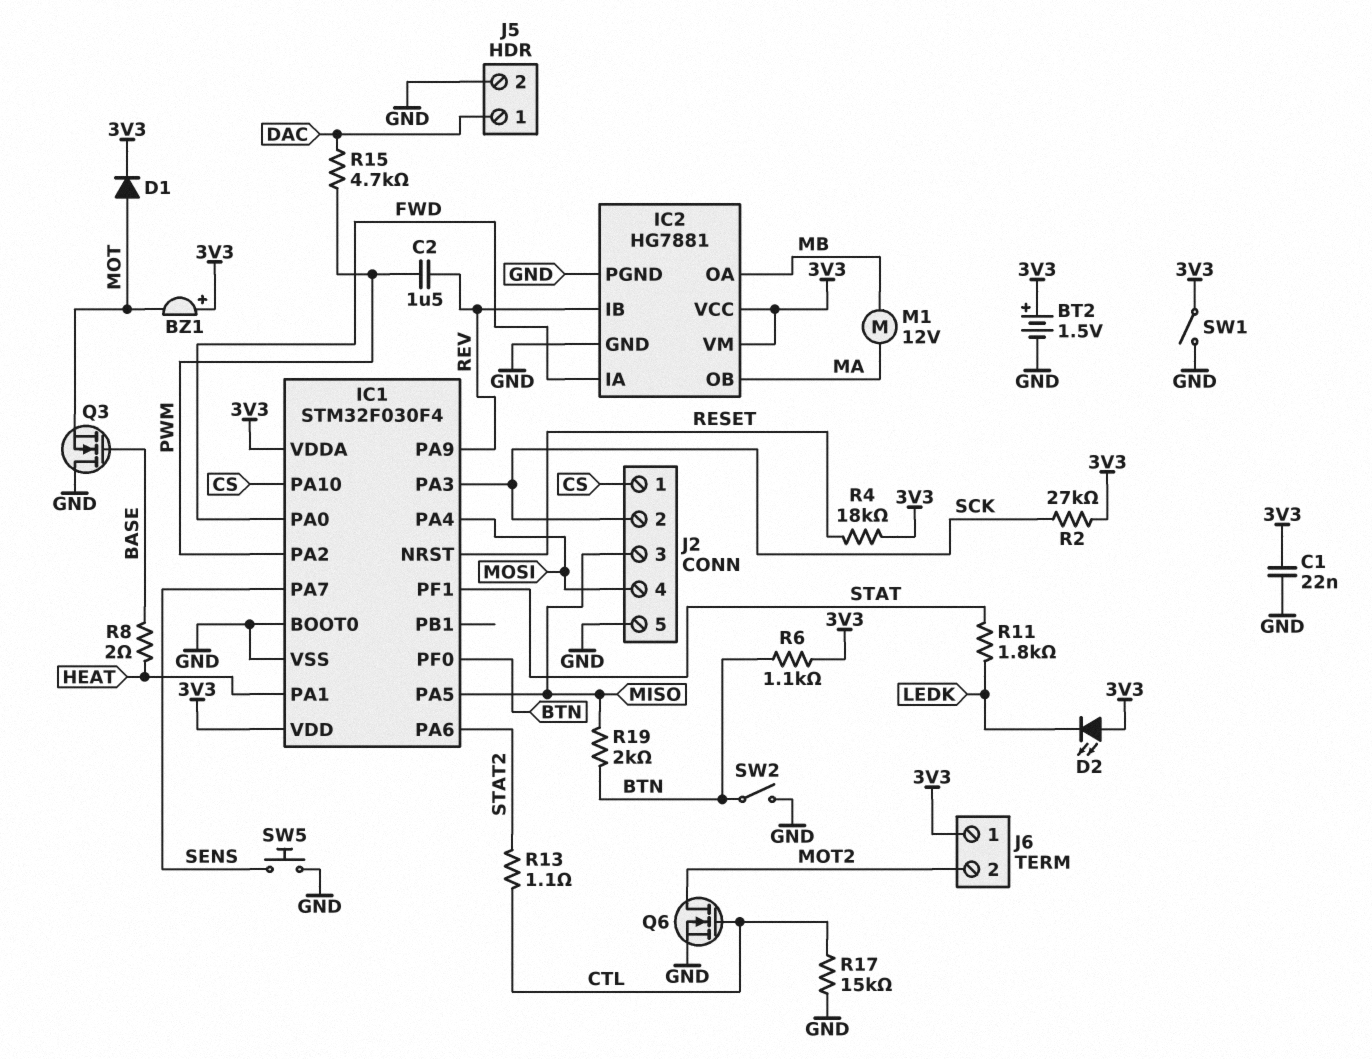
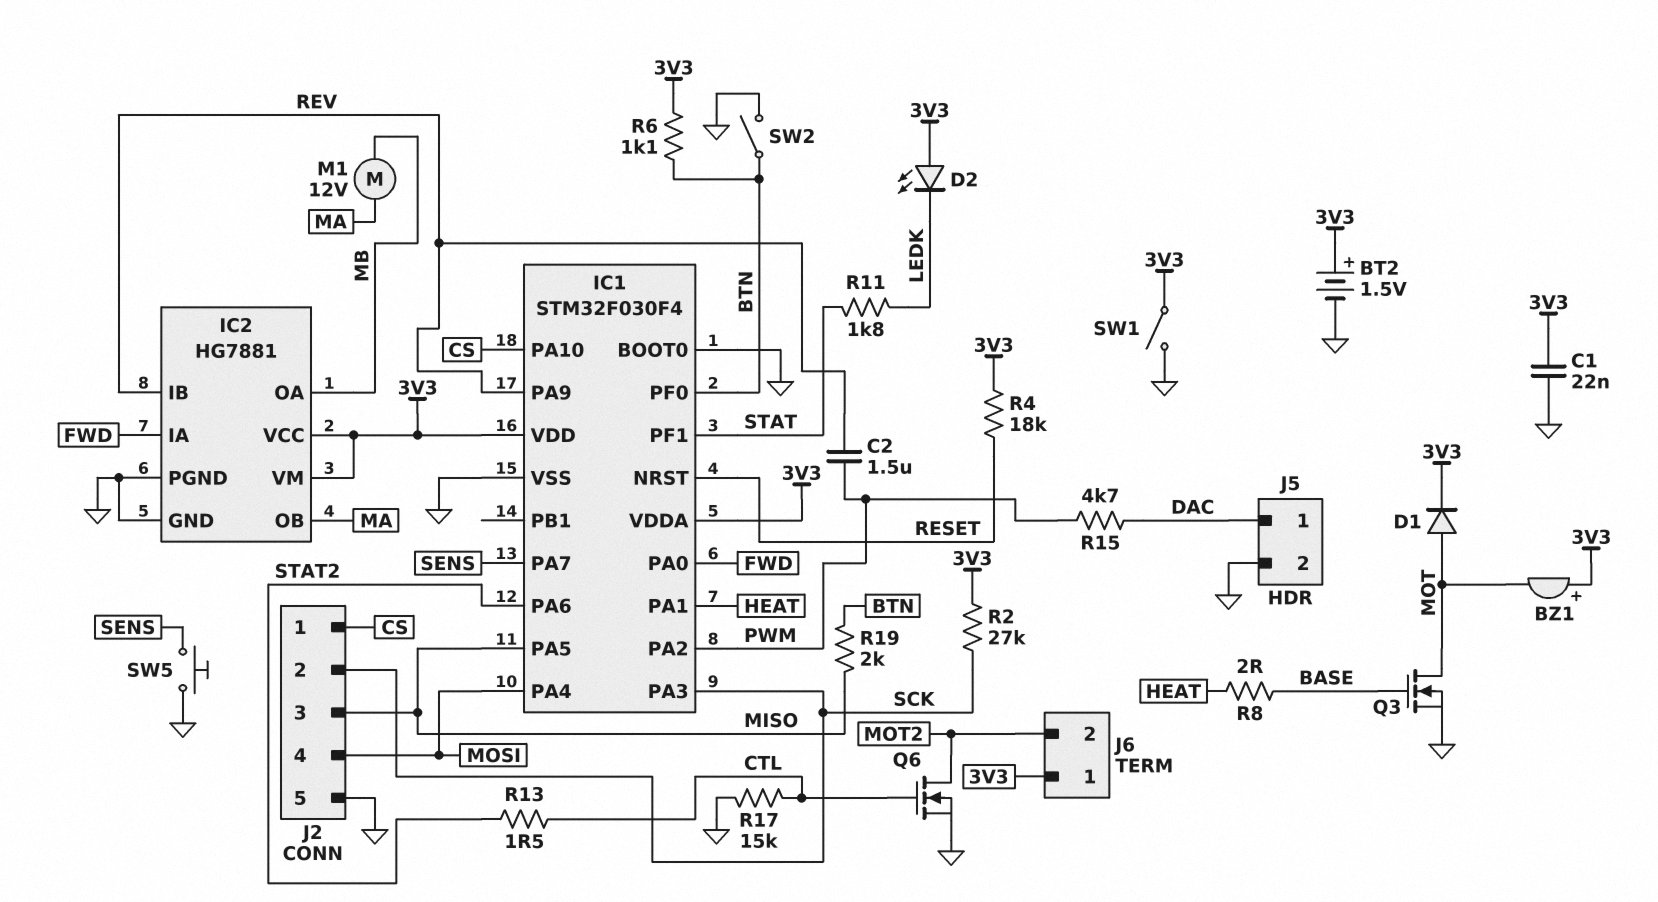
Q3: NMOS (G BASE, D GND, S MOT) -> NMOS (G BASE, D MOT, S GND)
R13: 1.1 (CTL, STAT2) -> 1.5 (CTL, STAT2)

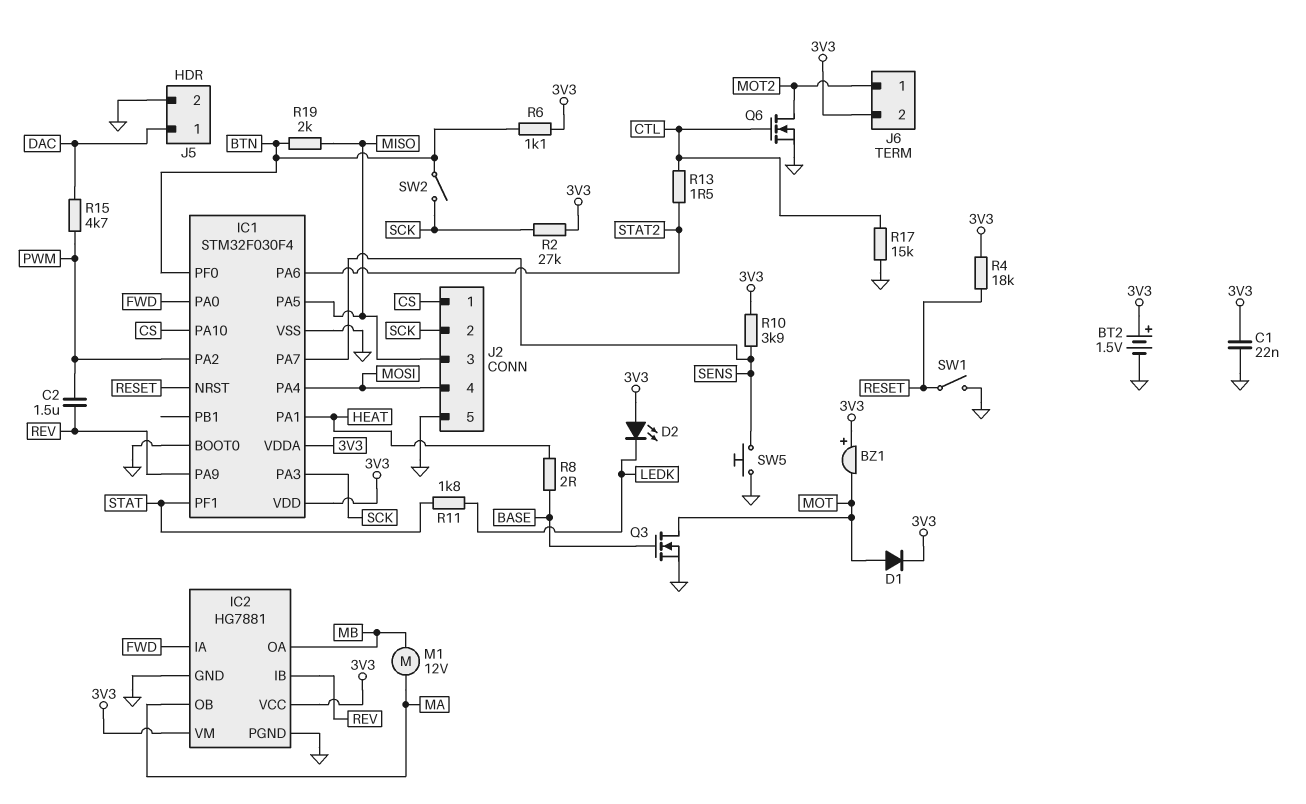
J6 pin 1: 3V3 -> MOT2
J6 pin 2: MOT2 -> 3V3
R10: none -> 3.9k (3V3, SENS)
SW1: switch (3V3, GND) -> switch (GND, RESET)
SW2: switch (BTN, GND) -> switch (BTN, SCK)

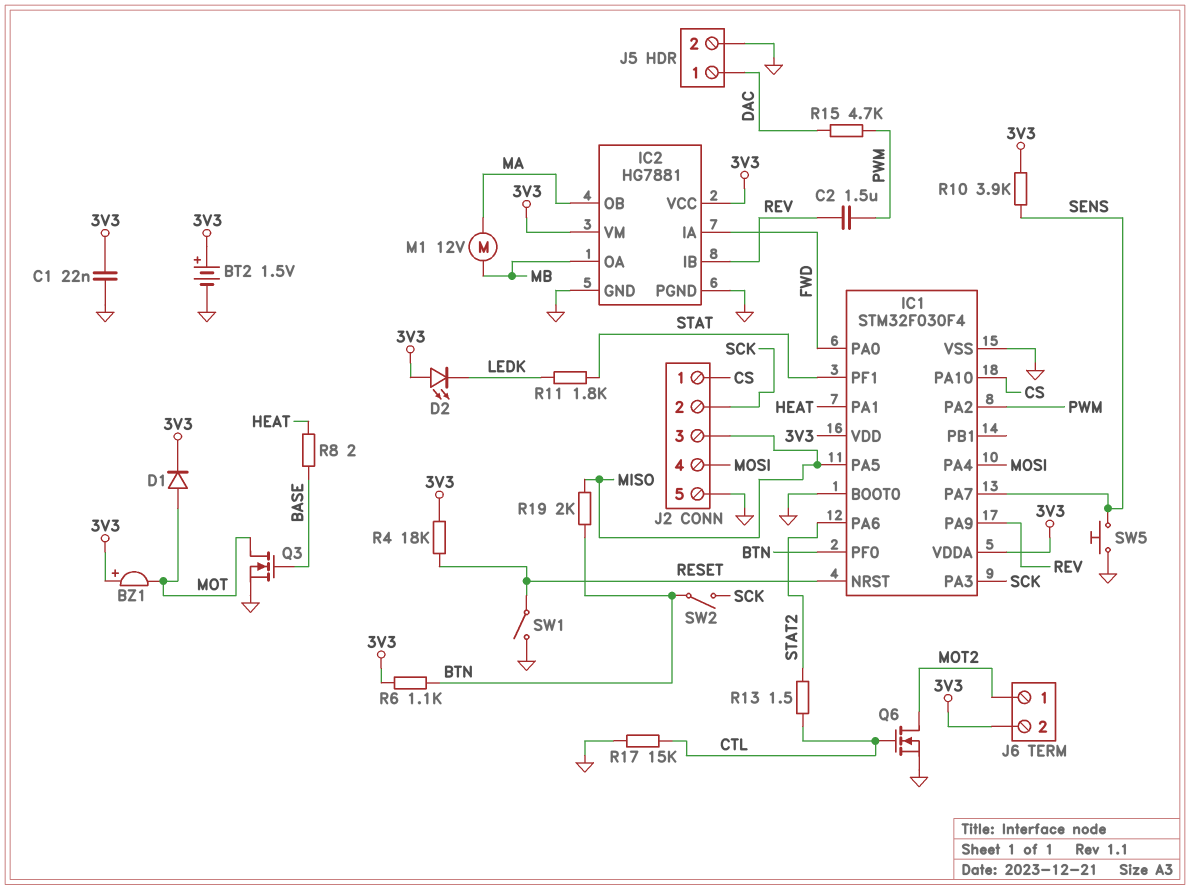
R2: 27k (3V3, SCK) -> none

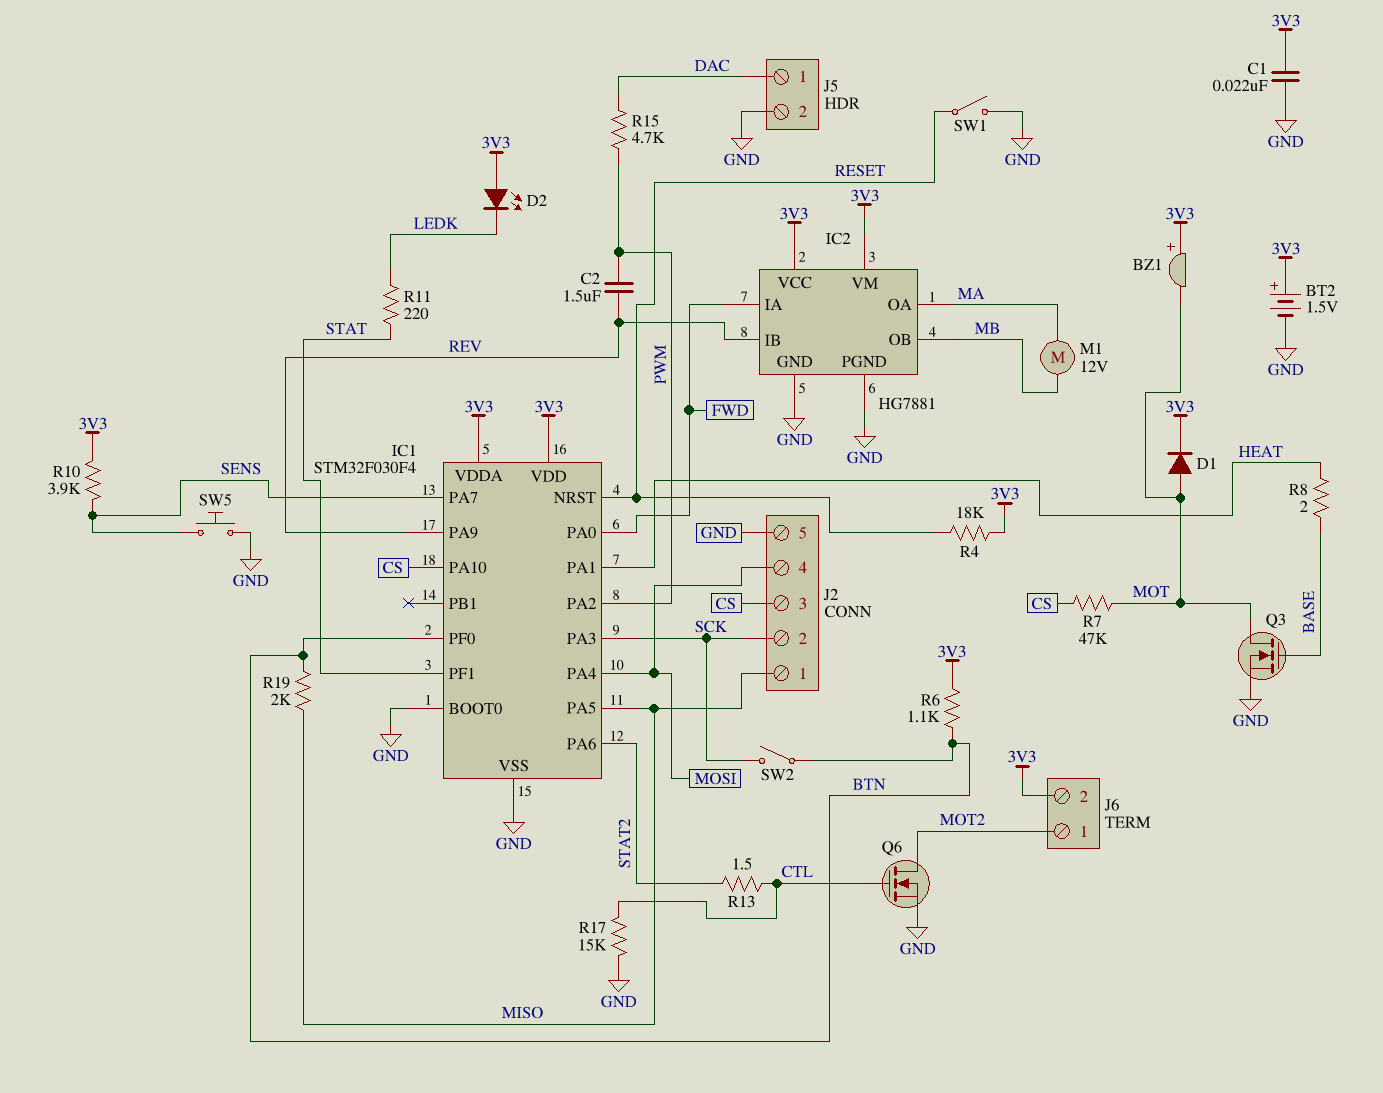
IC2 pin OA: MB -> MA
IC2 pin OB: MA -> MB
J2 pin 1: CS -> MISO
J2 pin 3: MISO -> CS
R7: none -> 47k (CS, MOT)
R11: 1.8k (LEDK, STAT) -> 220 (LEDK, STAT)

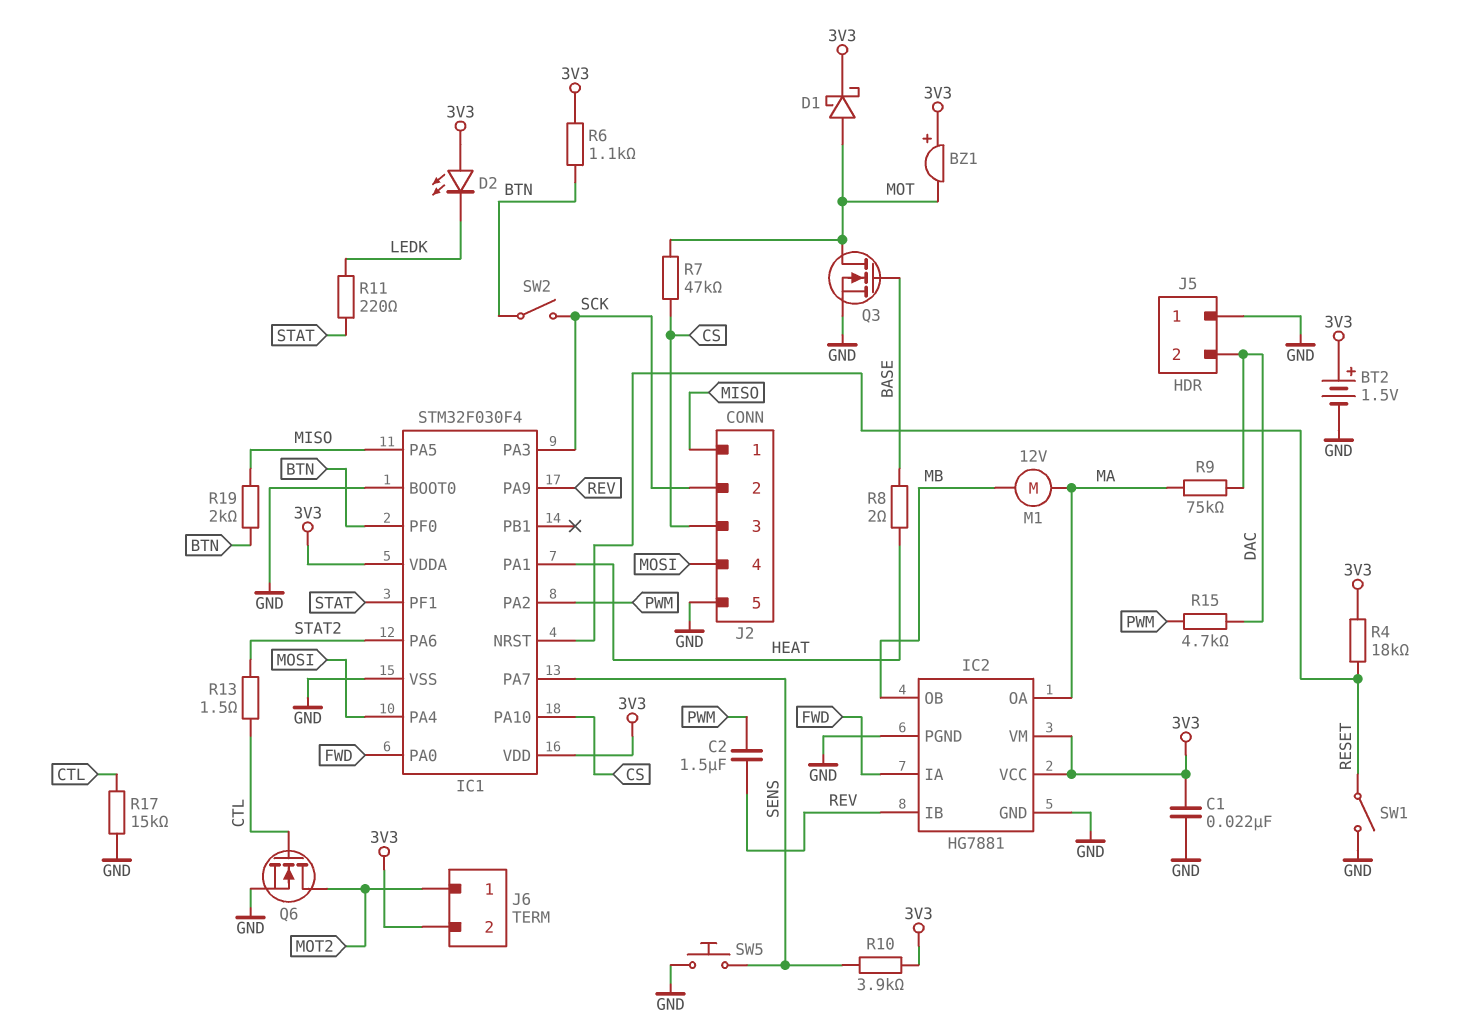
D1: diode (A MOT, K 3V3) -> schottky (A MOT, K 3V3)
J5 pin 1: DAC -> GND
J5 pin 2: GND -> DAC
R9: none -> 75k (DAC, MA)

